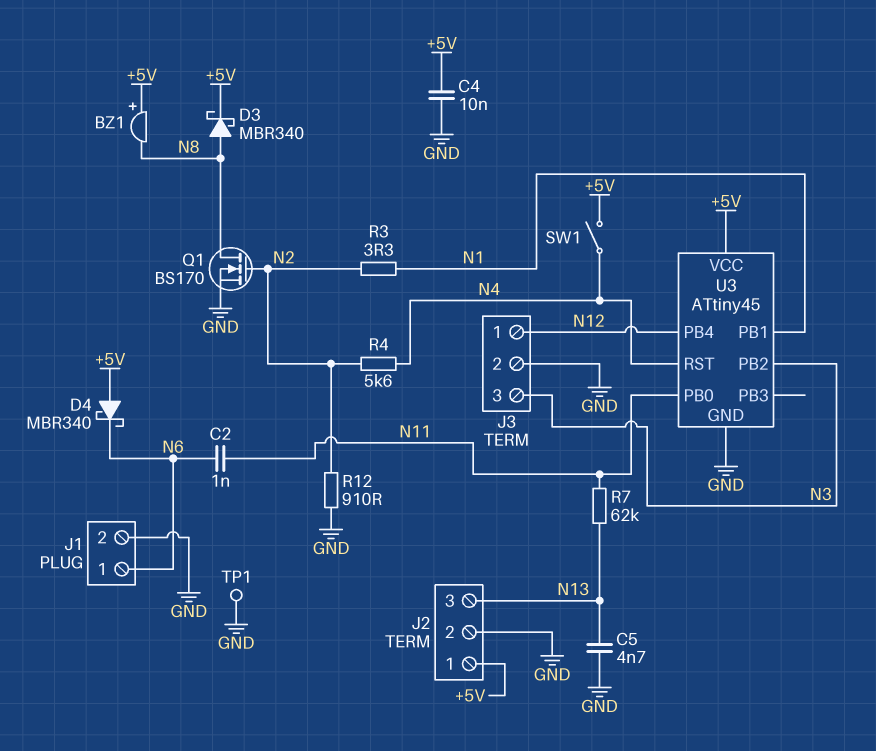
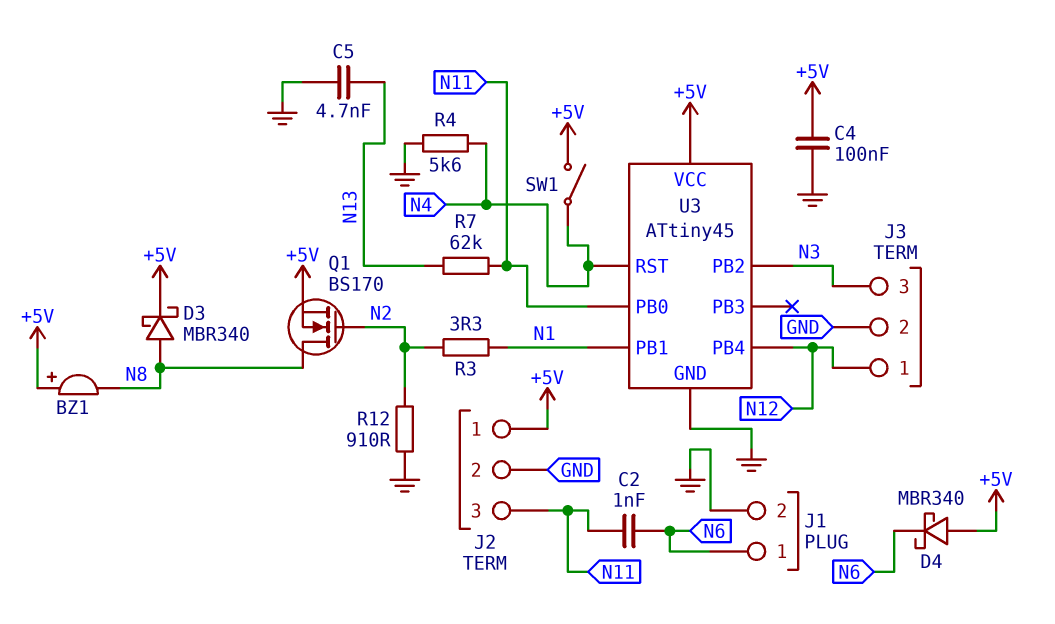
C4: 10nF (+5V, GND) -> 100nF (+5V, GND)
J2 pin 3: N13 -> N11
Q1: NMOS BS170 (G N2, D N8, S GND) -> NMOS BS170 (G N2, D N8, S +5V)
R4: 5.6k (N2, N4) -> 5.6k (GND, N4)
TP1: test point (GND) -> none

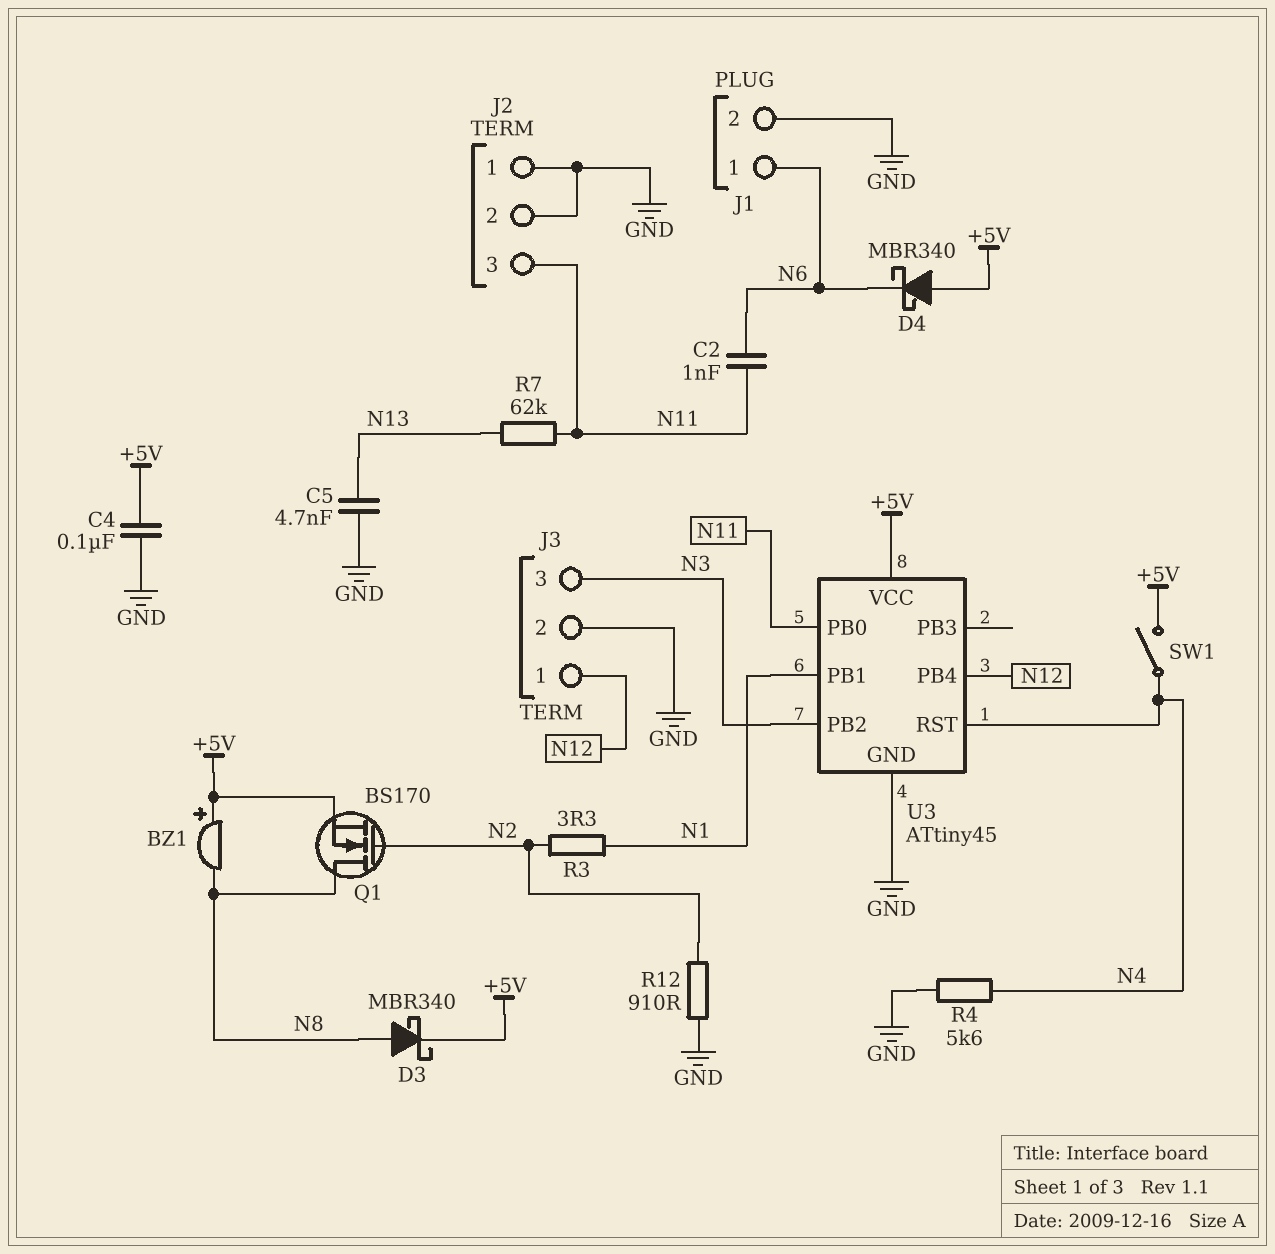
J2 pin 1: +5V -> GND

